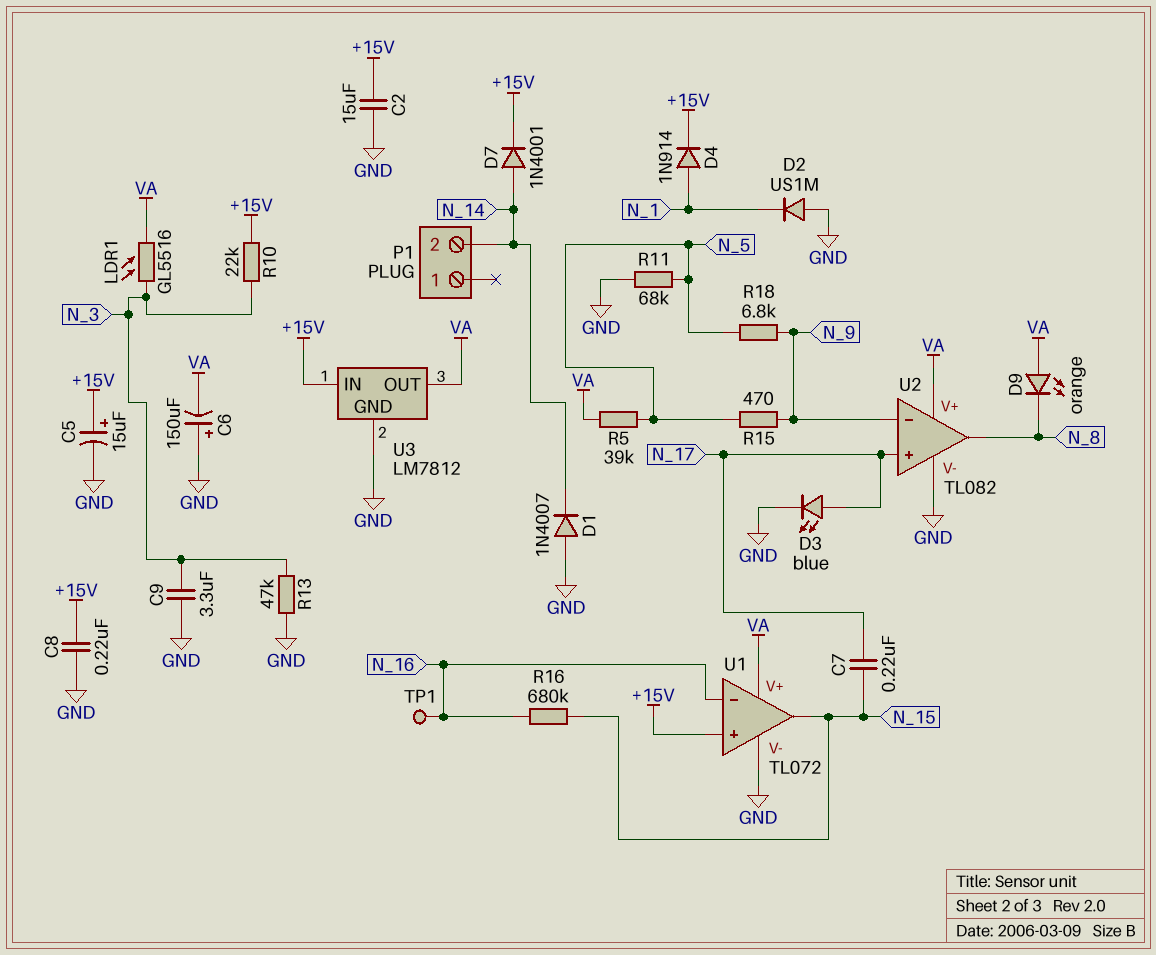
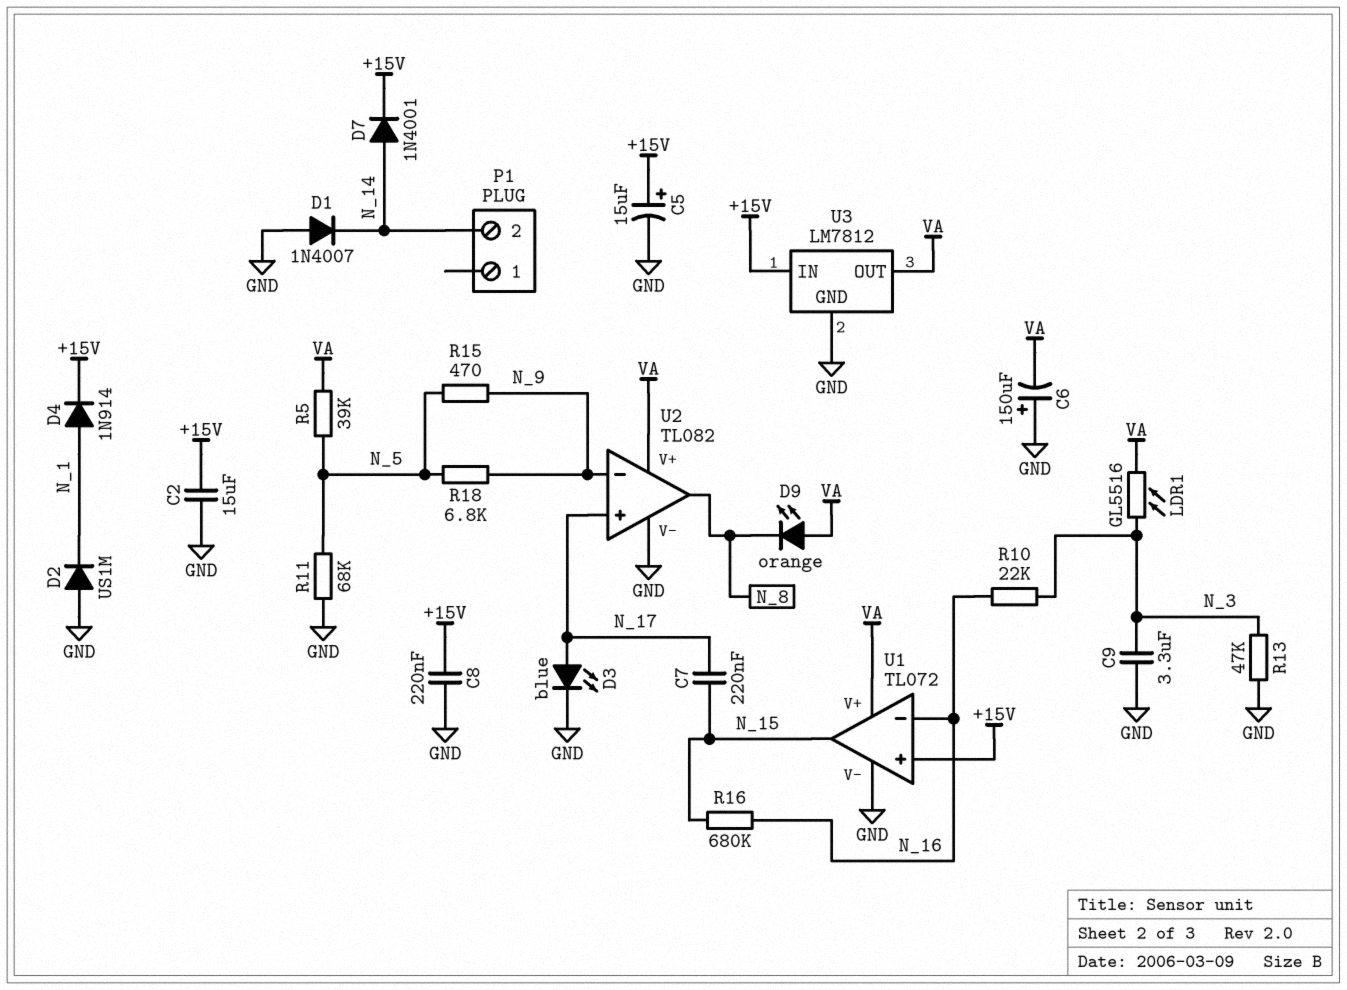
R10: 22k (+15V, N_3) -> 22k (N_3, N_16)
TP1: test point (N_16) -> none

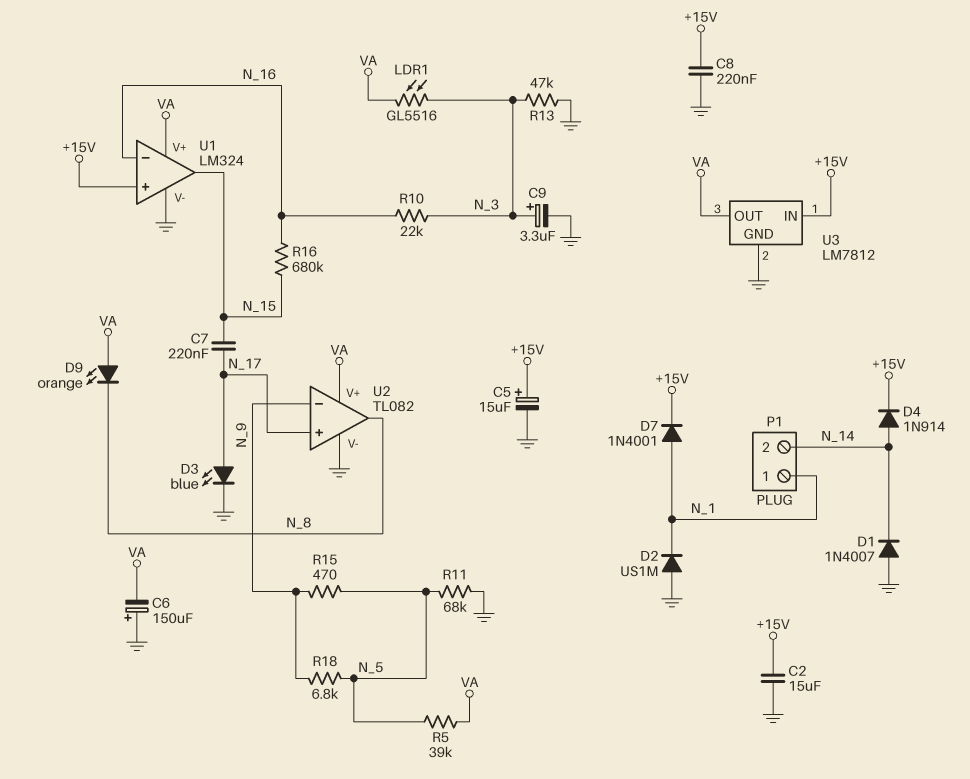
C9: 3.3uF (GND, N_3) -> 3.3uF (plus N_3, minus GND)
D4: diode 1N914 (A N_1, K +15V) -> diode 1N914 (A N_14, K +15V)
D7: diode 1N4001 (A N_14, K +15V) -> diode 1N4001 (A N_1, K +15V)
P1 pin 1: none -> N_1
U1: TL072 -> LM324

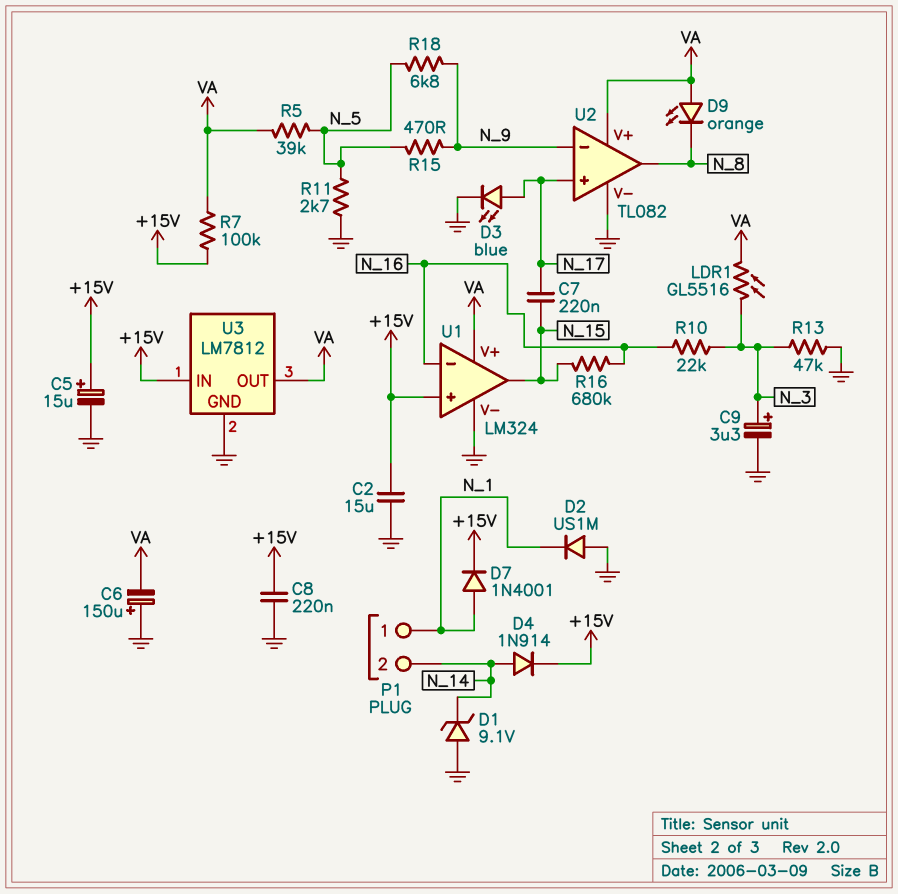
D1: diode 1N4007 (A GND, K N_14) -> zener 9.1V (A GND, K N_14)
R7: none -> 100k (+15V, VA)
R11: 68k (GND, N_5) -> 2.7k (GND, N_5)

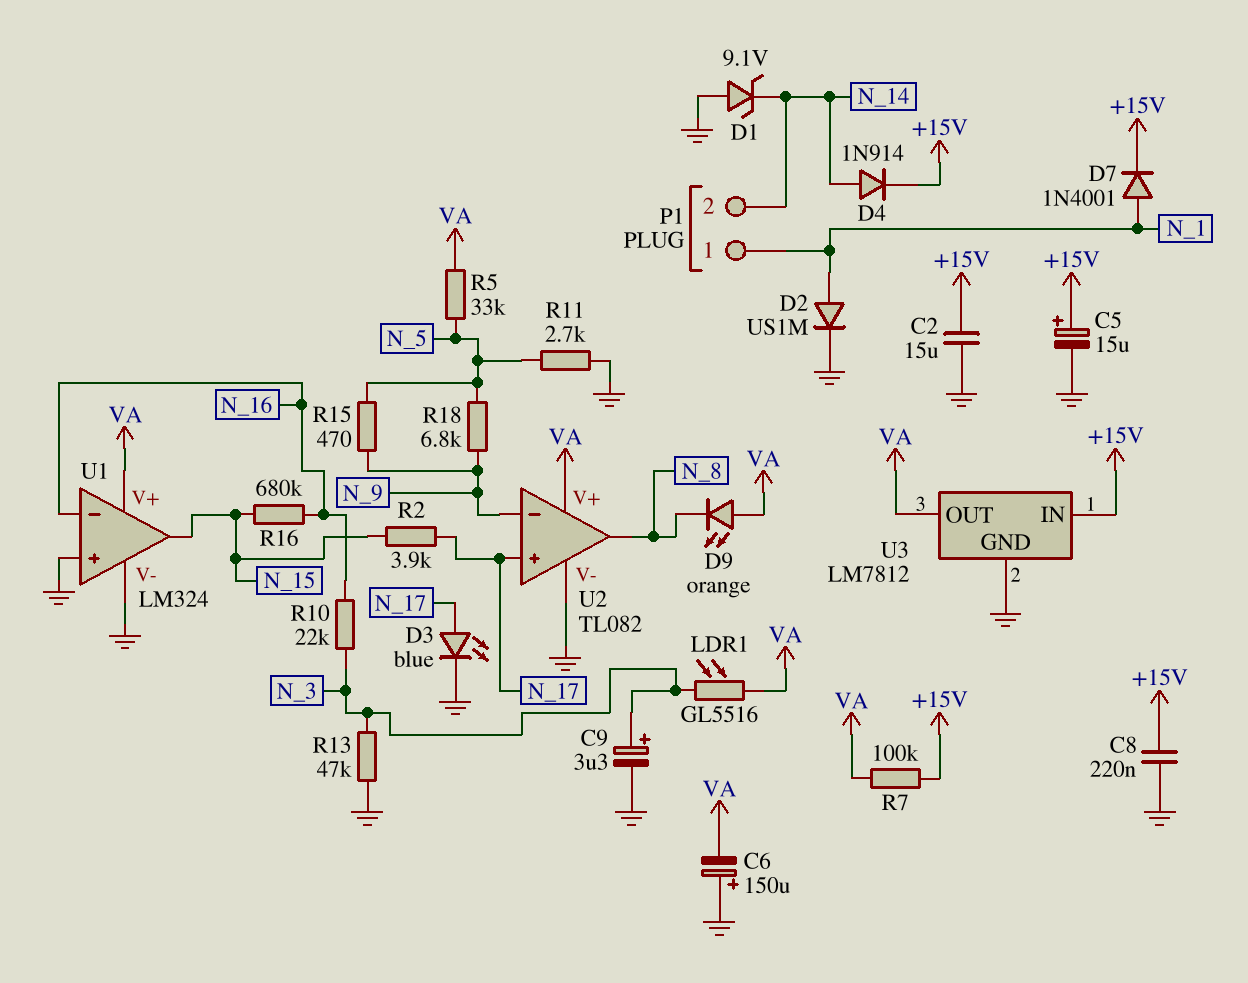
C7: 220nF (N_15, N_17) -> none
D2: diode US1M (A GND, K N_1) -> diode US1M (A N_1, K GND)
R2: none -> 3.9k (N_15, N_17)
R5: 39k (N_5, VA) -> 33k (N_5, VA)
U1 pin in+: +15V -> GND

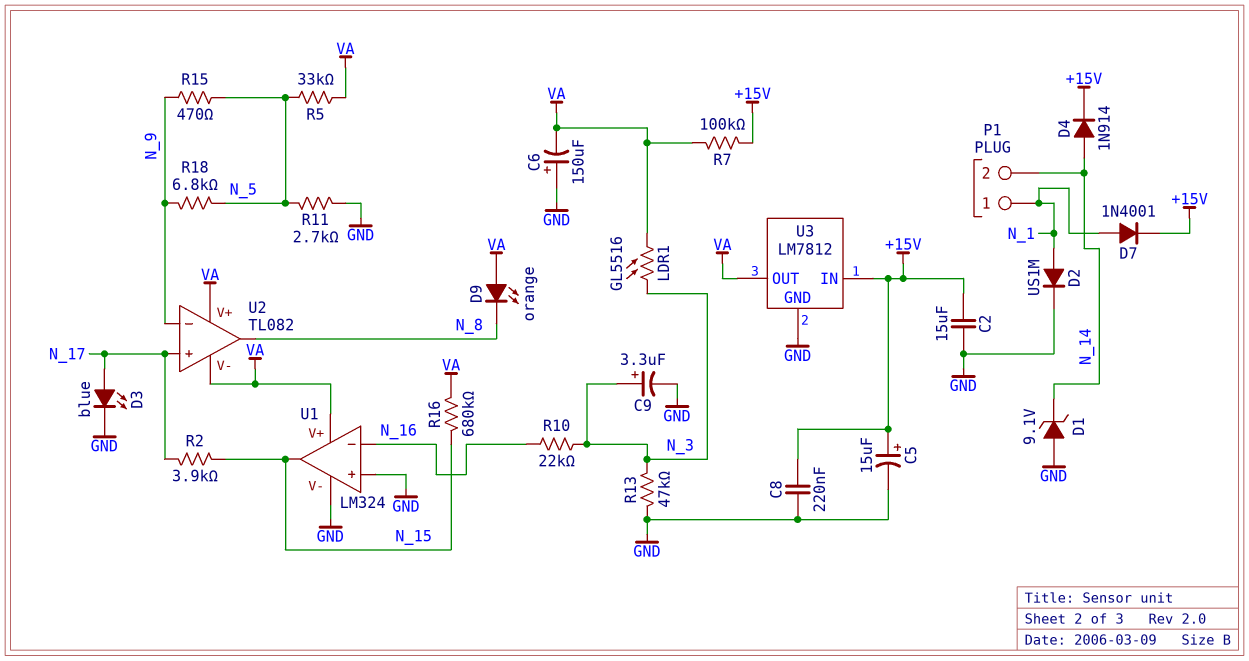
R16: 680k (N_15, N_16) -> 680k (N_15, VA)
U2 pin V-: GND -> VA

